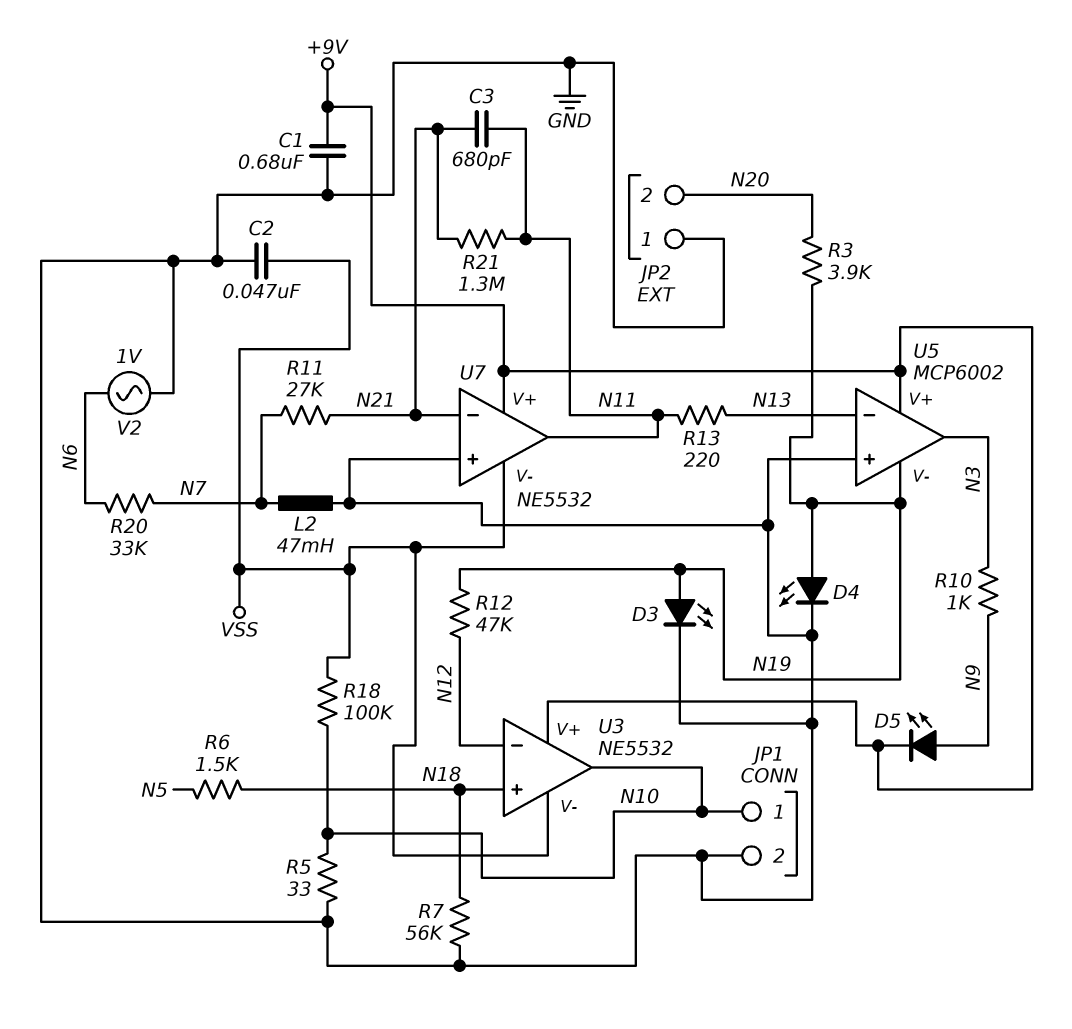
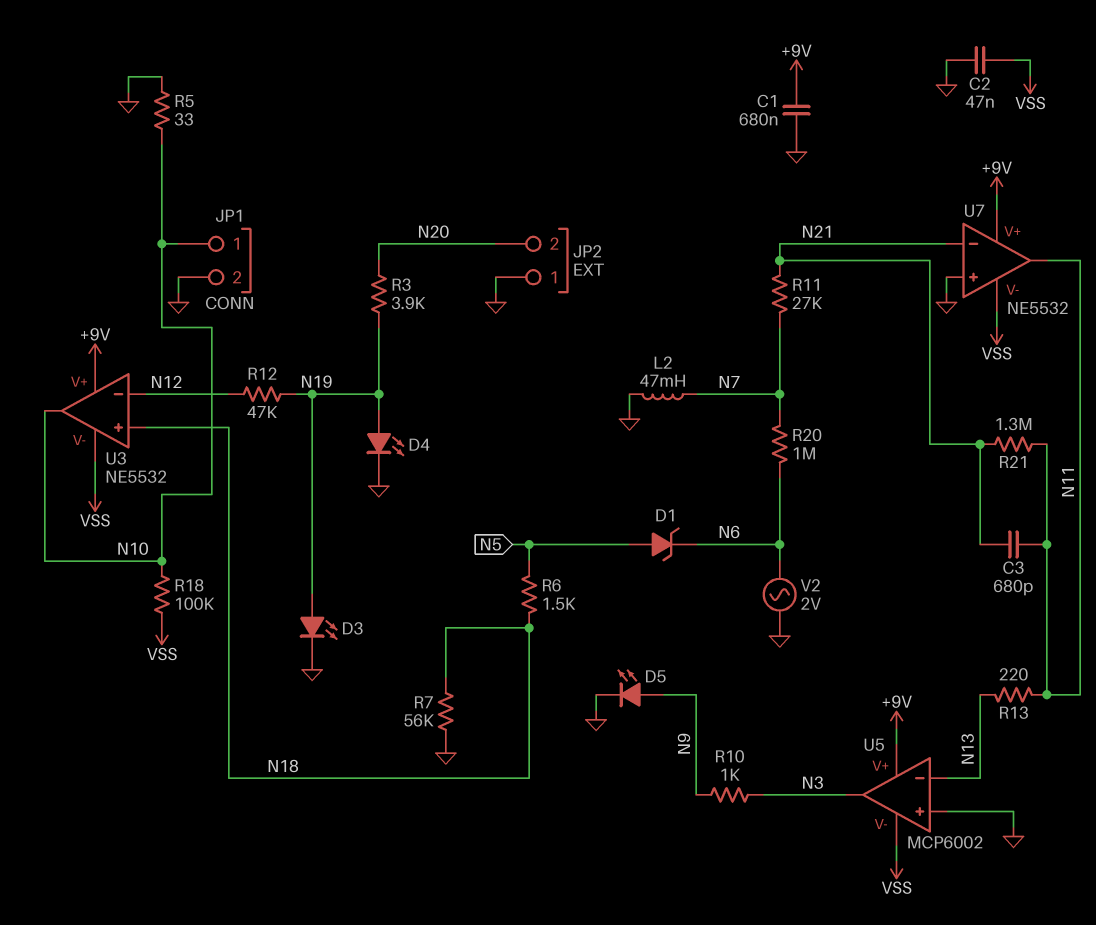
D1: none -> zener (A N5, K N6)
D5: LED (A N9, K +9V) -> LED (A N9, K GND)
R20: 33k (N6, N7) -> 1M (N6, N7)
U5 pin V-: N19 -> VSS
V2: AC 1V (GND, N6) -> AC 2V (GND, N6)

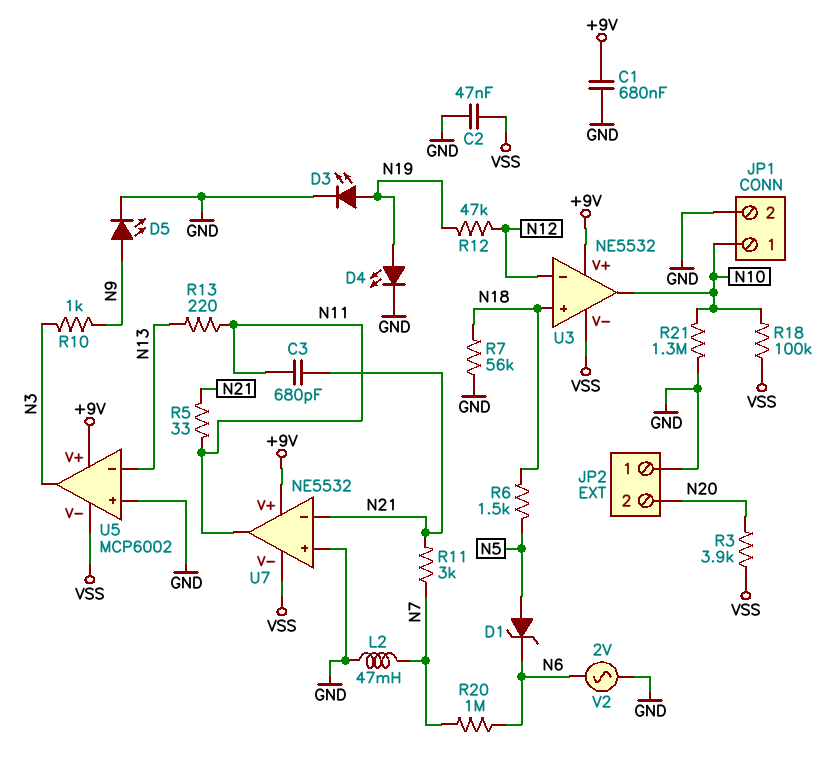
R3: 3.9k (N19, N20) -> 3.9k (N20, VSS)
R5: 33 (GND, N10) -> 33 (N11, N21)
R11: 27k (N7, N21) -> 3k (N7, N21)
R21: 1.3M (N11, N21) -> 1.3M (GND, N10)

